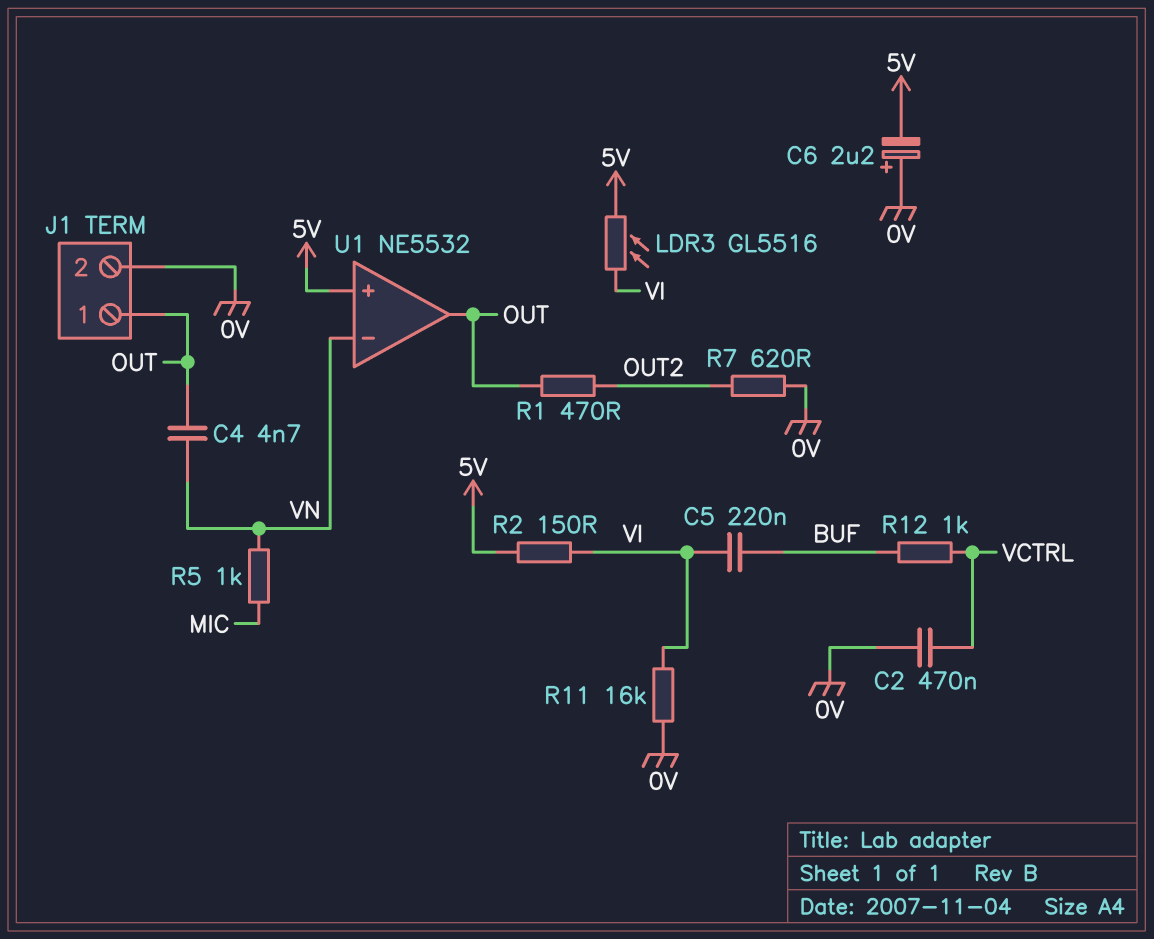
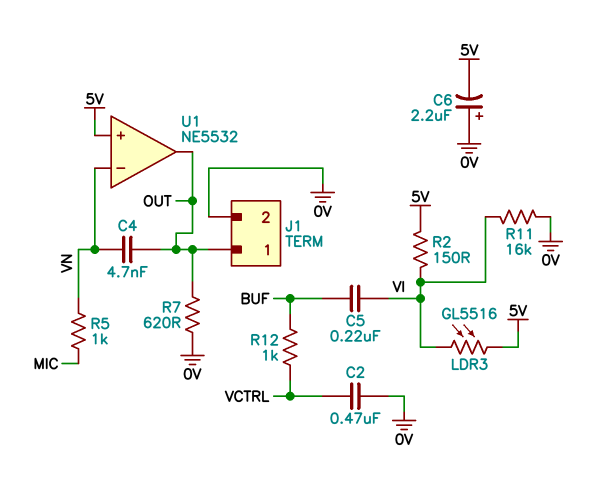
R1: 470 (OUT, OUT2) -> none
R7: 620 (0V, OUT2) -> 620 (0V, OUT)

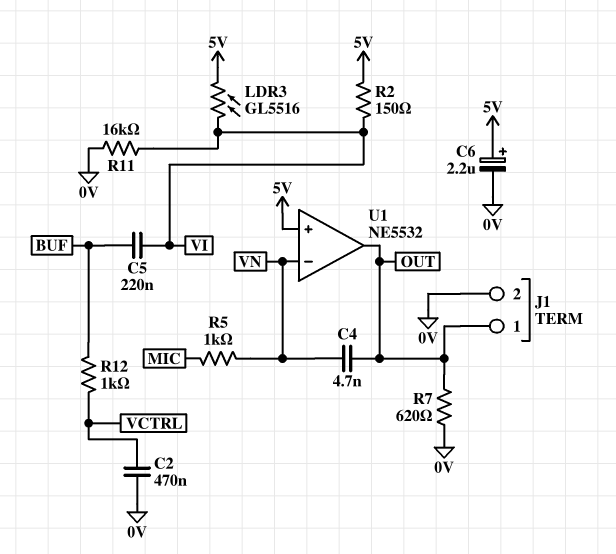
C6: 2.2uF (plus 0V, minus 5V) -> 2.2uF (plus 5V, minus 0V)

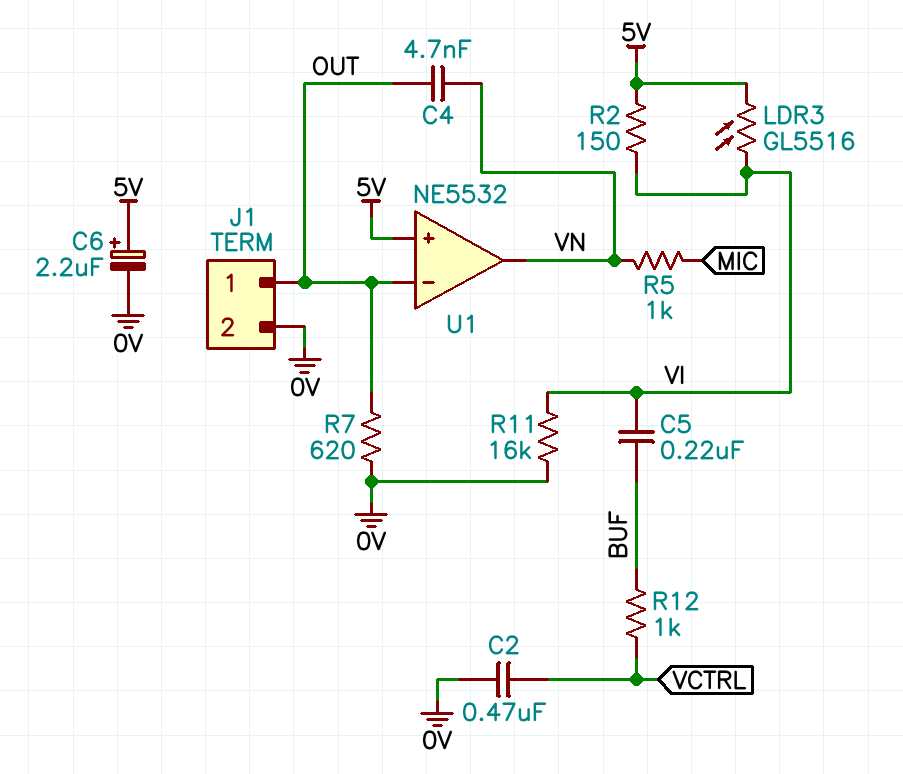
U1 pin in-: VN -> OUT
U1 pin out: OUT -> VN

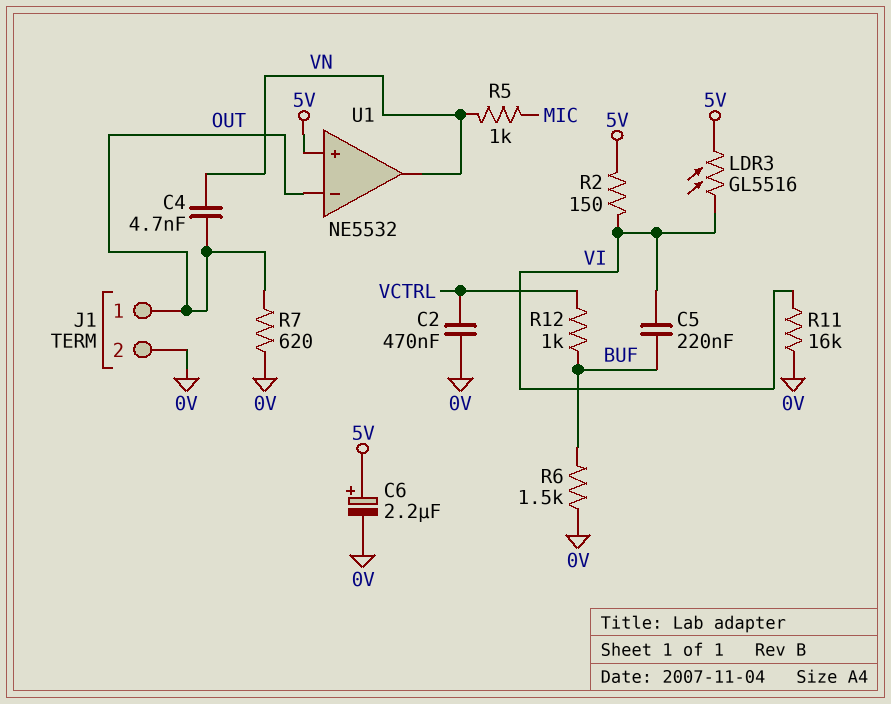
R6: none -> 1.5k (0V, BUF)

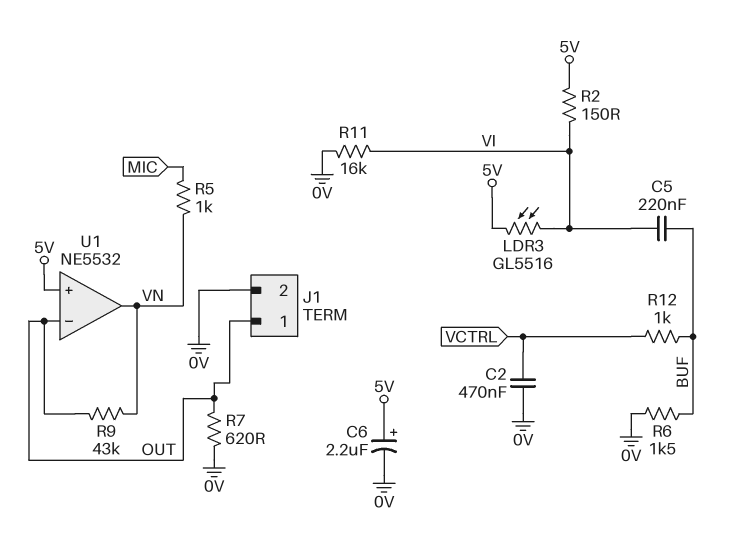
C4: 4.7nF (OUT, VN) -> none
R9: none -> 43k (OUT, VN)

